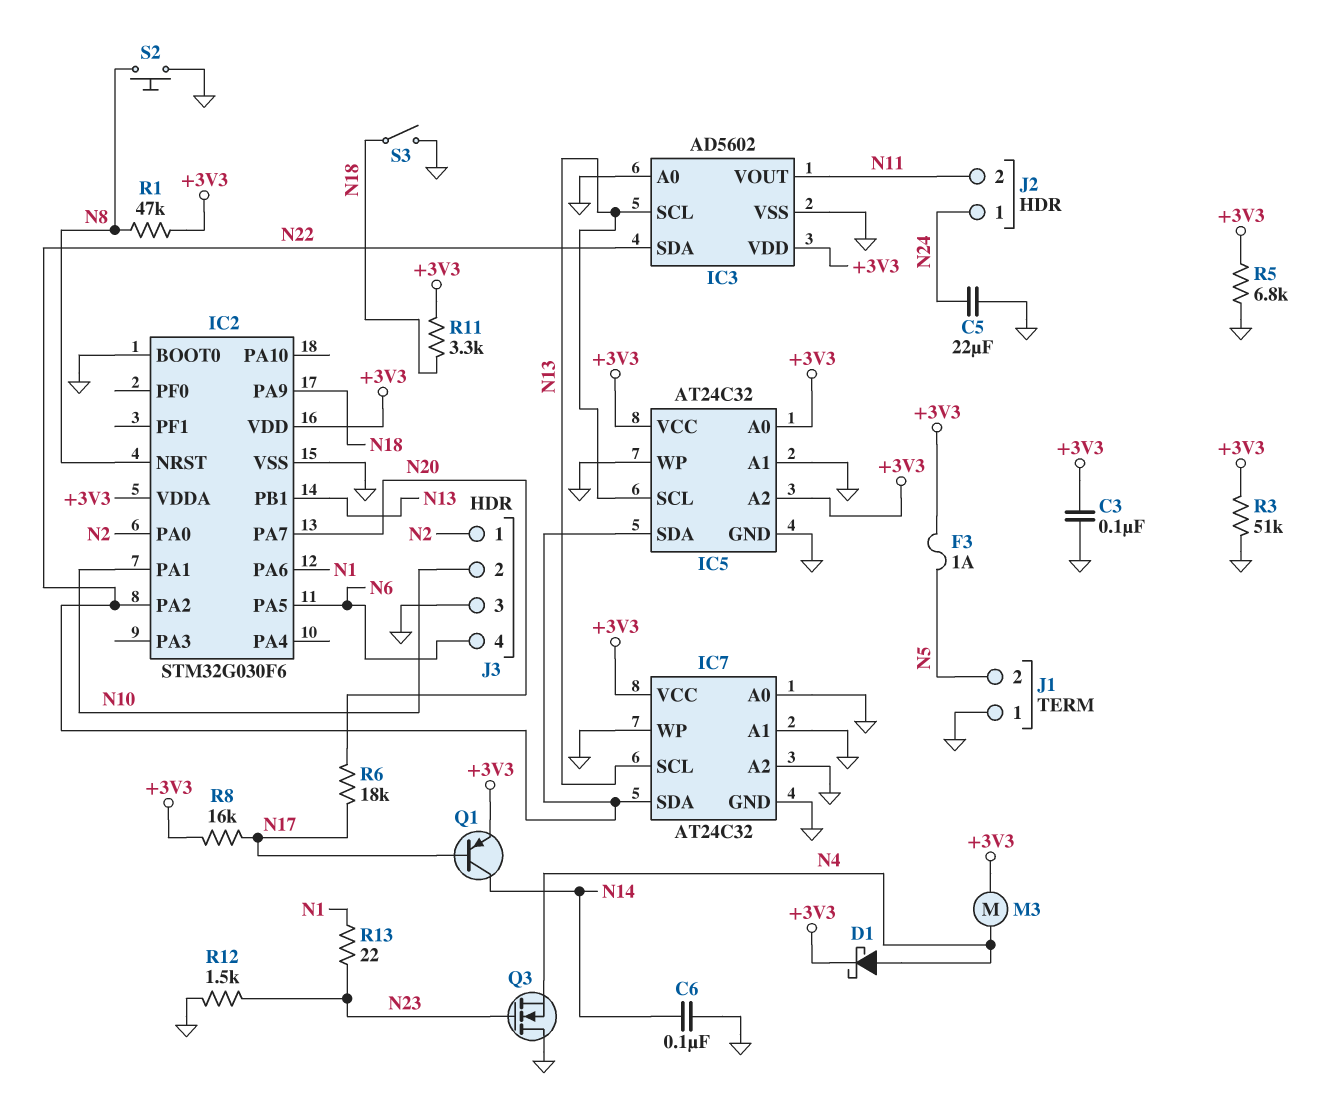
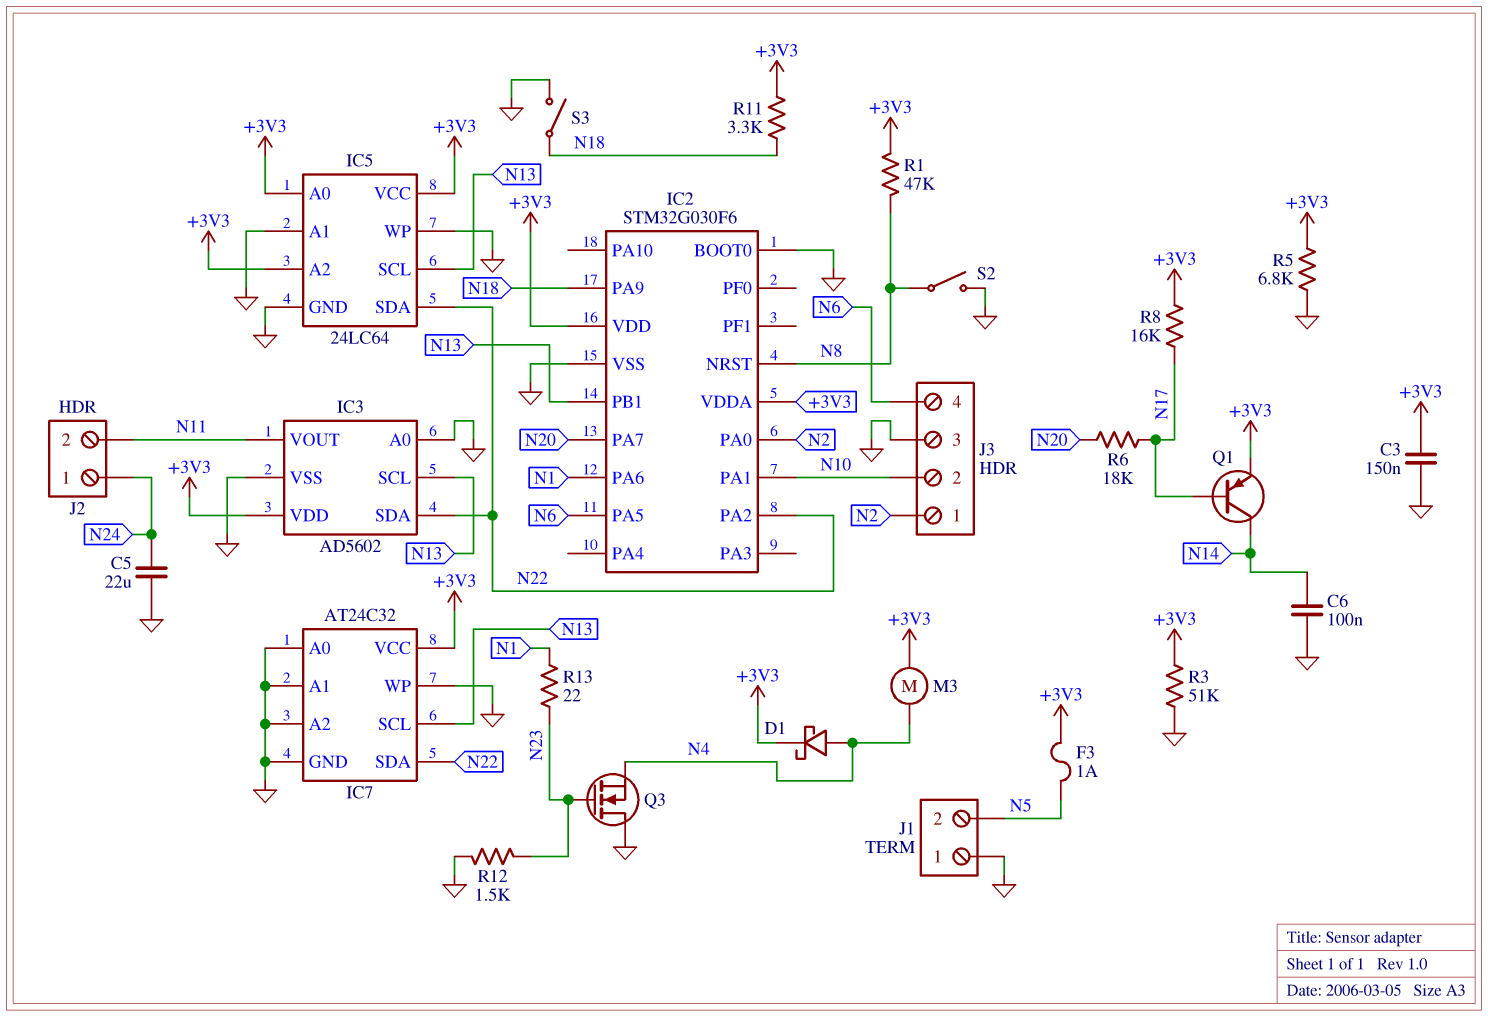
C3: 100nF (+3V3, GND) -> 150nF (+3V3, GND)
IC5: AT24C32 -> 24LC64
S2: button (GND, N8) -> switch (GND, N8)

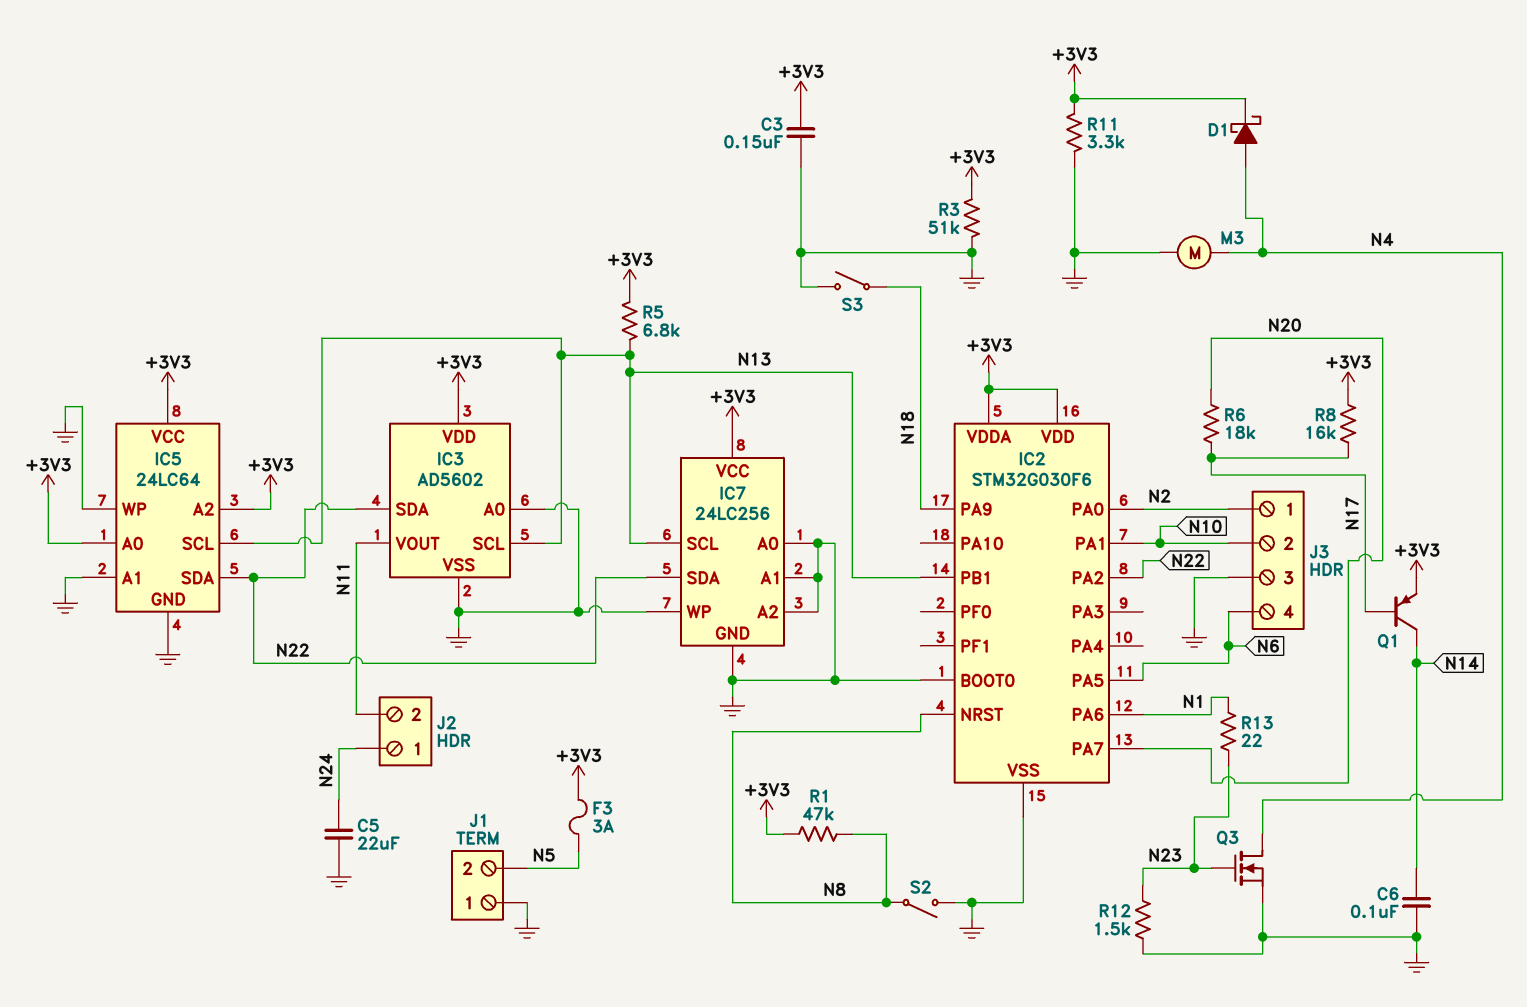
F3: 1A (+3V3, N5) -> 3A (+3V3, N5)
IC7: AT24C32 -> 24LC256
M3: motor (+3V3, N4) -> motor (GND, N4)
Q3: NMOS (G N23, D GND, S N4) -> NMOS (G N23, D N4, S GND)
R5: 6.8k (+3V3, GND) -> 6.8k (+3V3, N13)
R11: 3.3k (+3V3, N18) -> 3.3k (+3V3, GND)

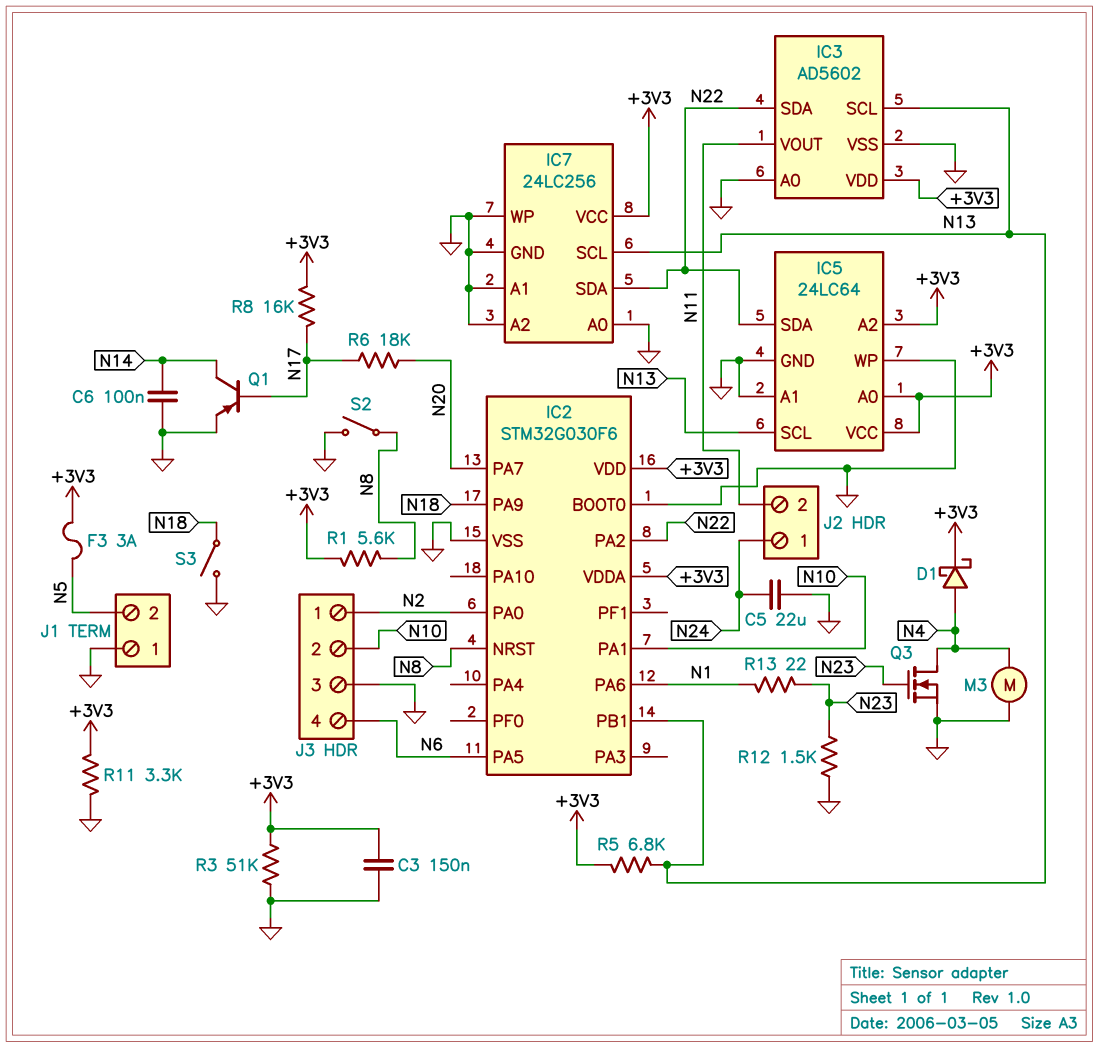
Q1: PNP (B N17, C N14, E +3V3) -> PNP (B N17, C N14, E GND)
R1: 47k (+3V3, N8) -> 5.6k (+3V3, N8)

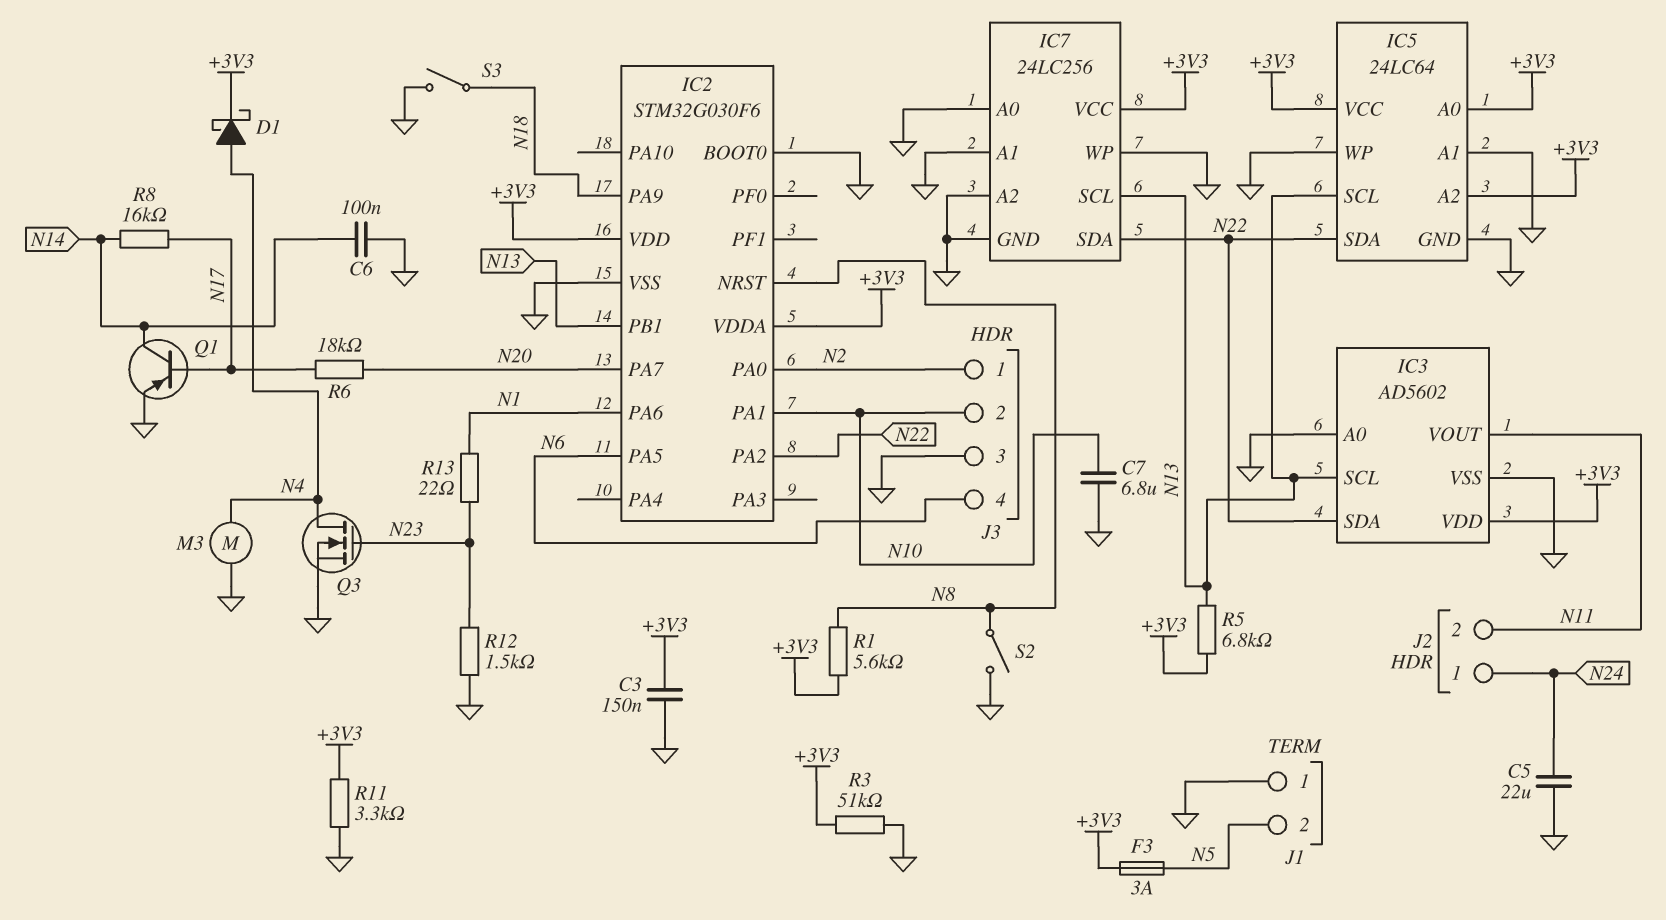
C7: none -> 6.8uF (GND, N10)
R8: 16k (+3V3, N17) -> 16k (N14, N17)

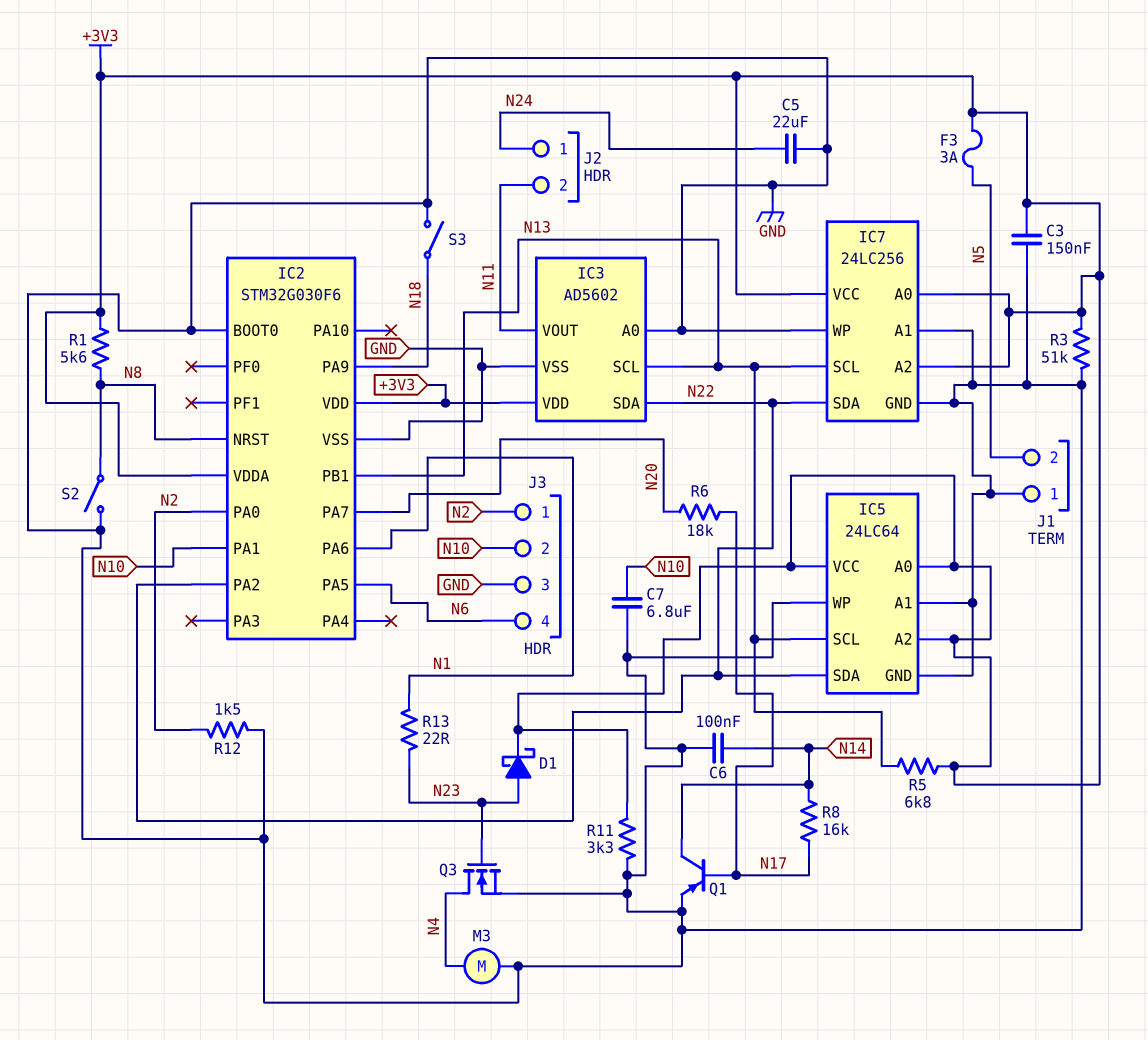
D1: schottky (A N4, K +3V3) -> schottky (A N23, K +3V3)
IC7 pin A0: GND -> +3V3
IC7 pin A2: GND -> +3V3
R12: 1.5k (GND, N23) -> 1.5k (GND, N2)

